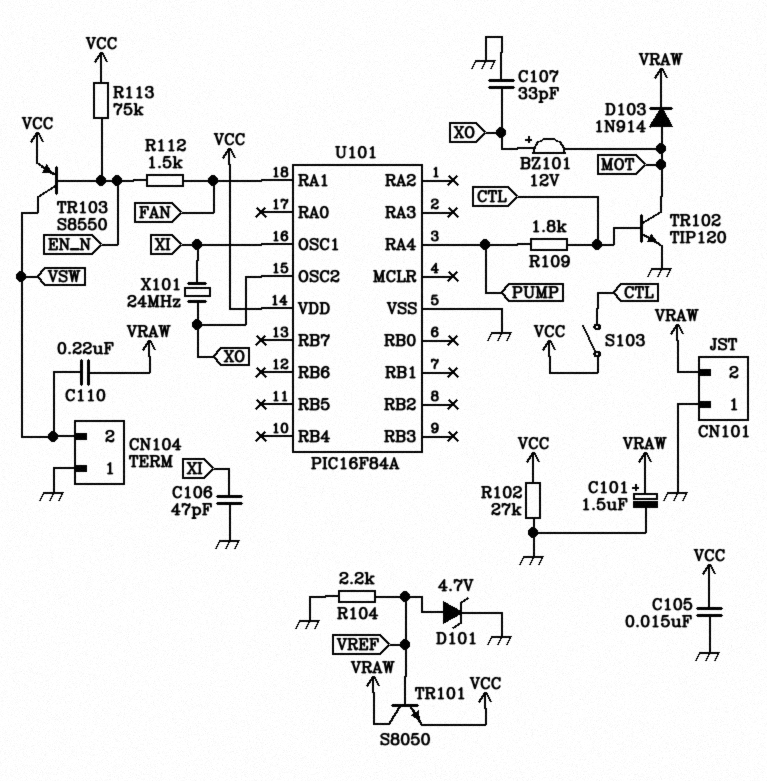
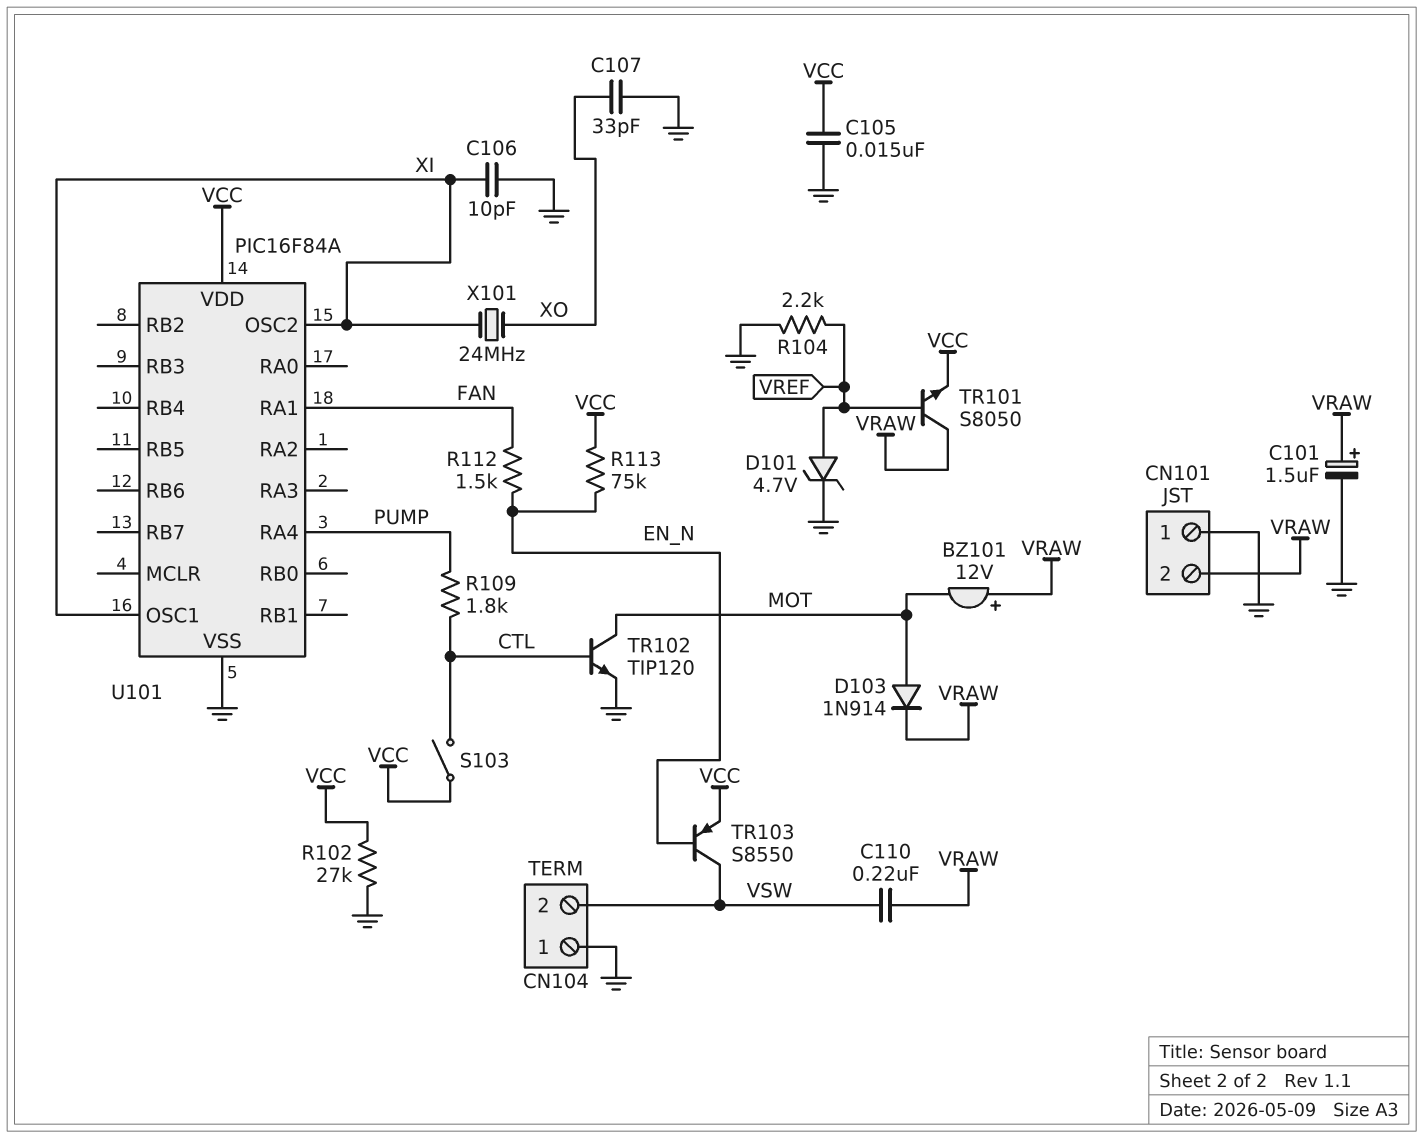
BZ101: buzzer 12V (plus XO, minus MOT) -> buzzer 12V (plus VRAW, minus MOT)
C106: 47pF (GND, XI) -> 10pF (GND, XI)
U101 pin OSC2: XO -> XI

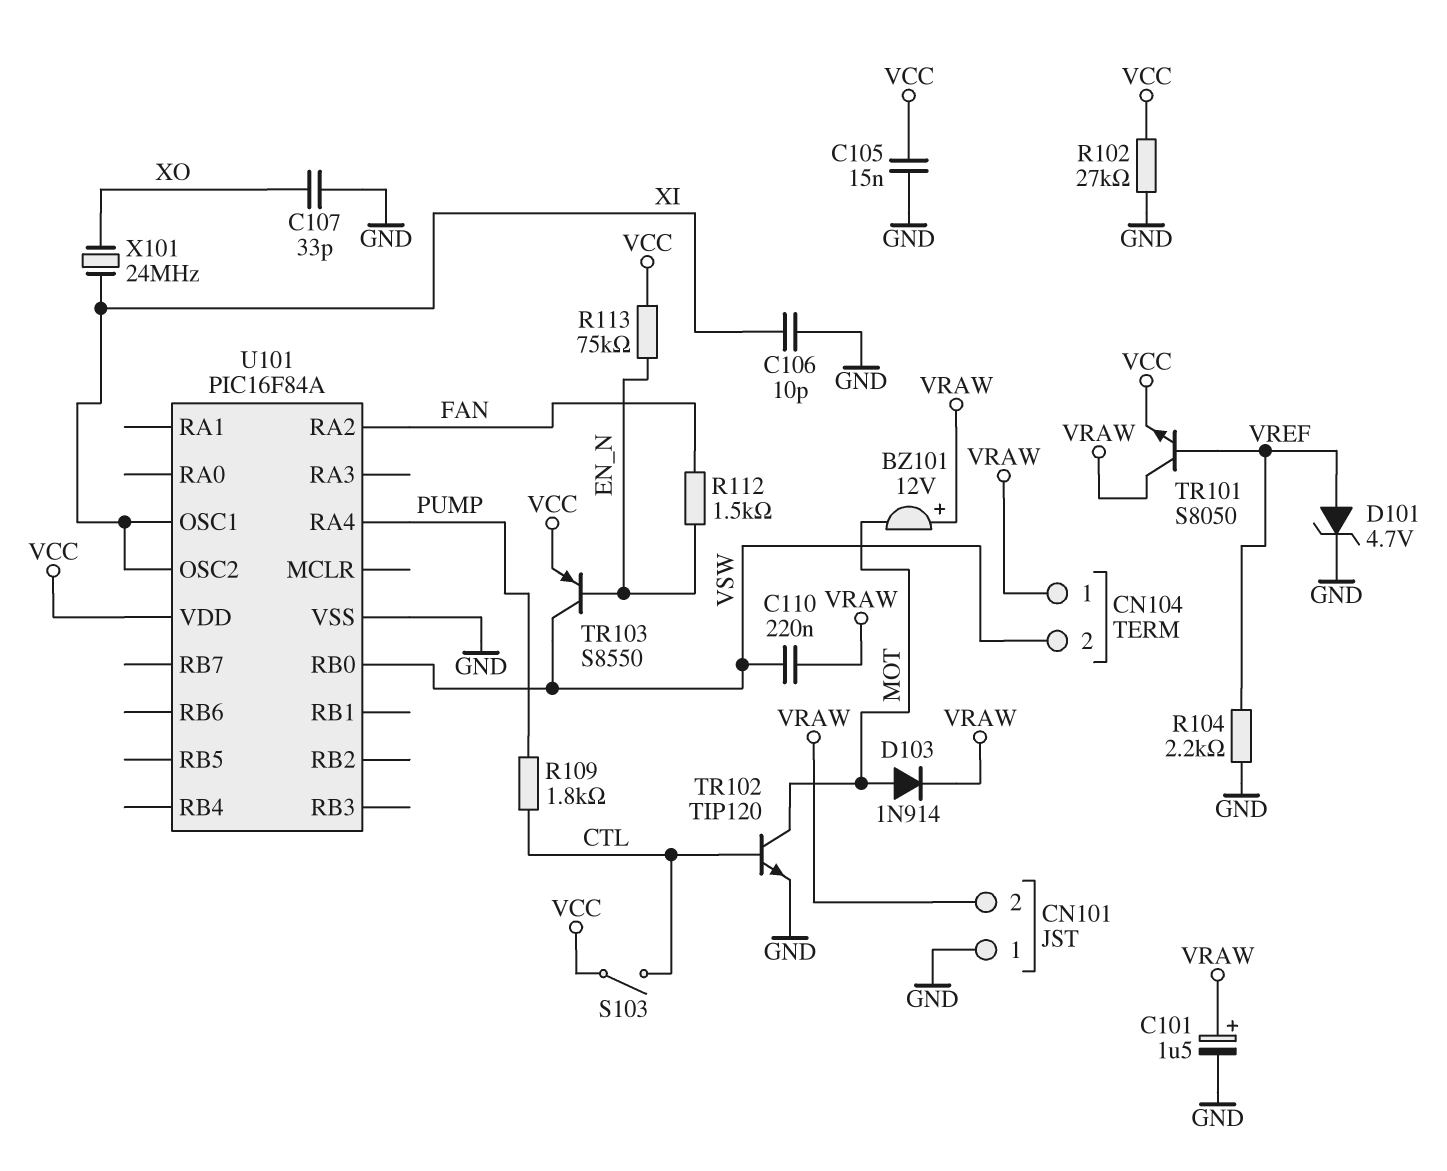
CN104 pin 1: GND -> VRAW
U101 pin RA1: FAN -> none
U101 pin RA2: none -> FAN
U101 pin RB0: none -> VSW

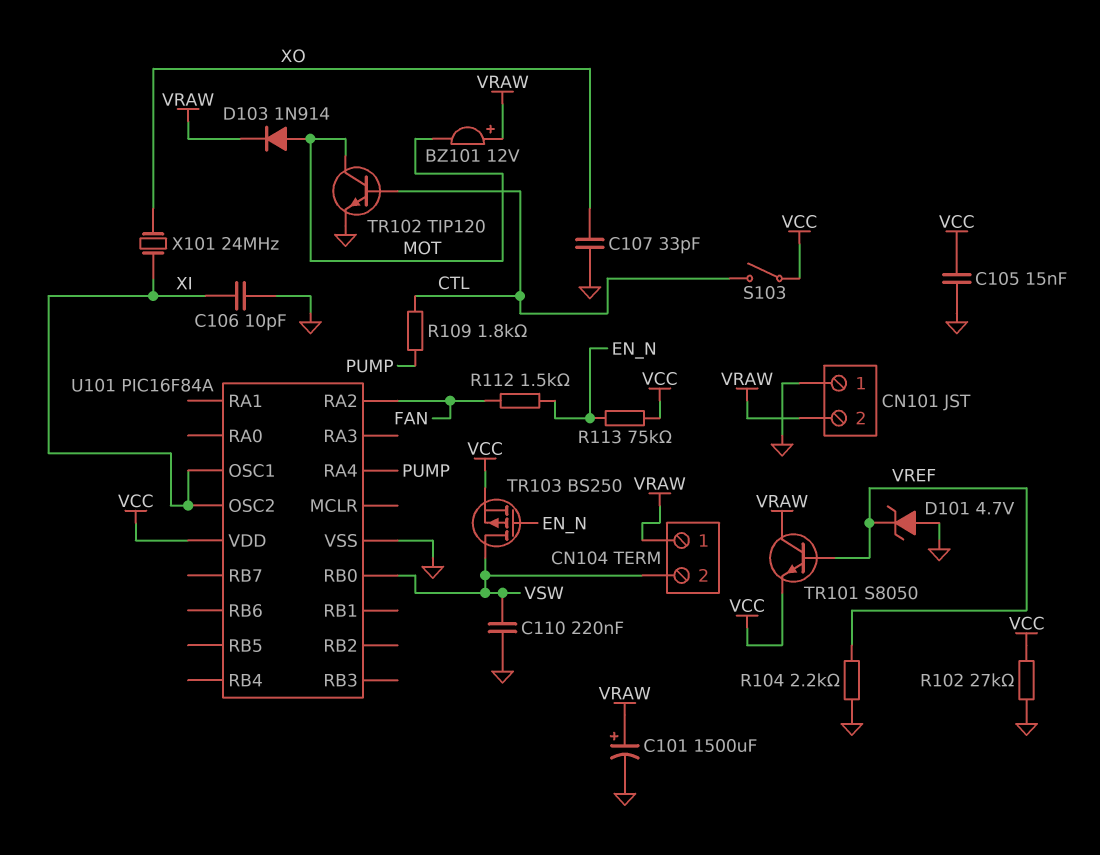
C101: 1.5uF (plus VRAW, minus GND) -> 1500uF (plus VRAW, minus GND)
C110: 220nF (VRAW, VSW) -> 220nF (GND, VSW)
D101: zener 4.7V (A VREF, K GND) -> zener 4.7V (A GND, K VREF)
TR103: PNP S8550 (B EN_N, C VSW, E VCC) -> PMOS BS250 (G EN_N, D VSW, S VCC)

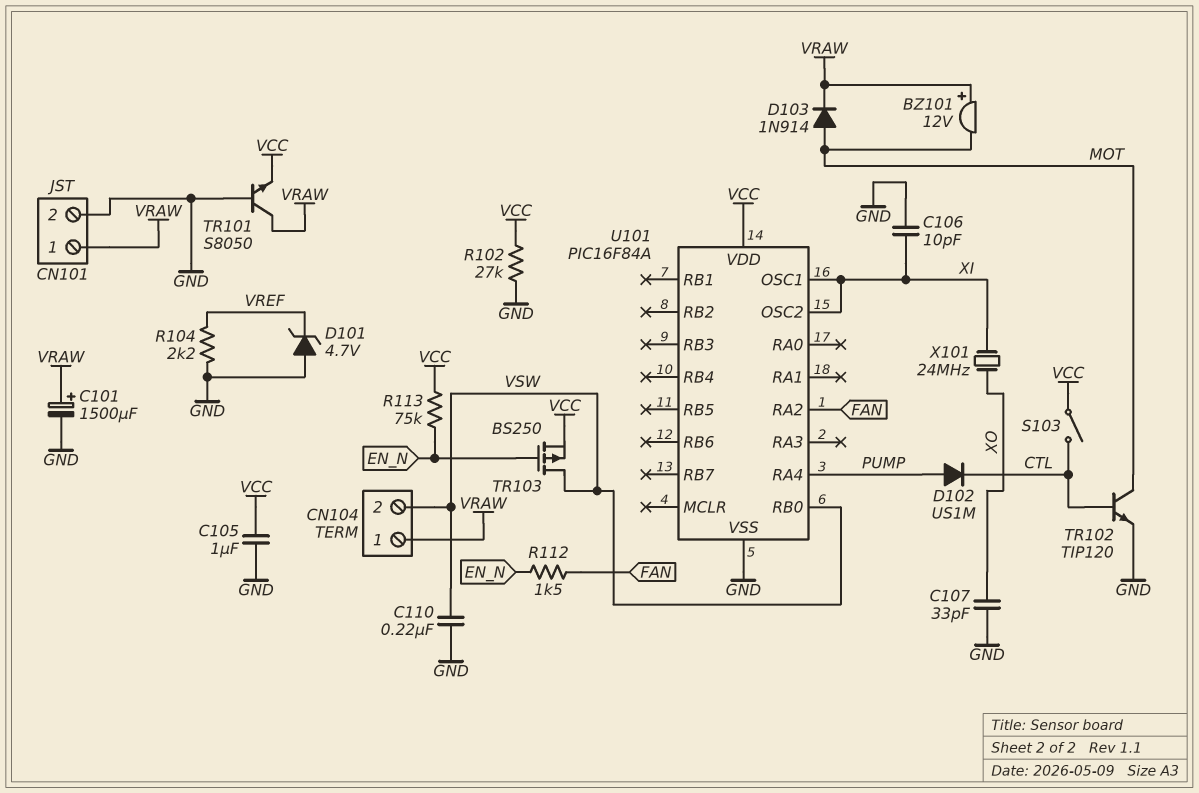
C105: 15nF (GND, VCC) -> 1uF (GND, VCC)
CN101 pin 1: GND -> VRAW
CN101 pin 2: VRAW -> GND
D102: none -> diode US1M (A PUMP, K CTL)
R109: 1.8k (CTL, PUMP) -> none
TR101: NPN S8050 (B VREF, C VRAW, E VCC) -> NPN S8050 (B GND, C VRAW, E VCC)

